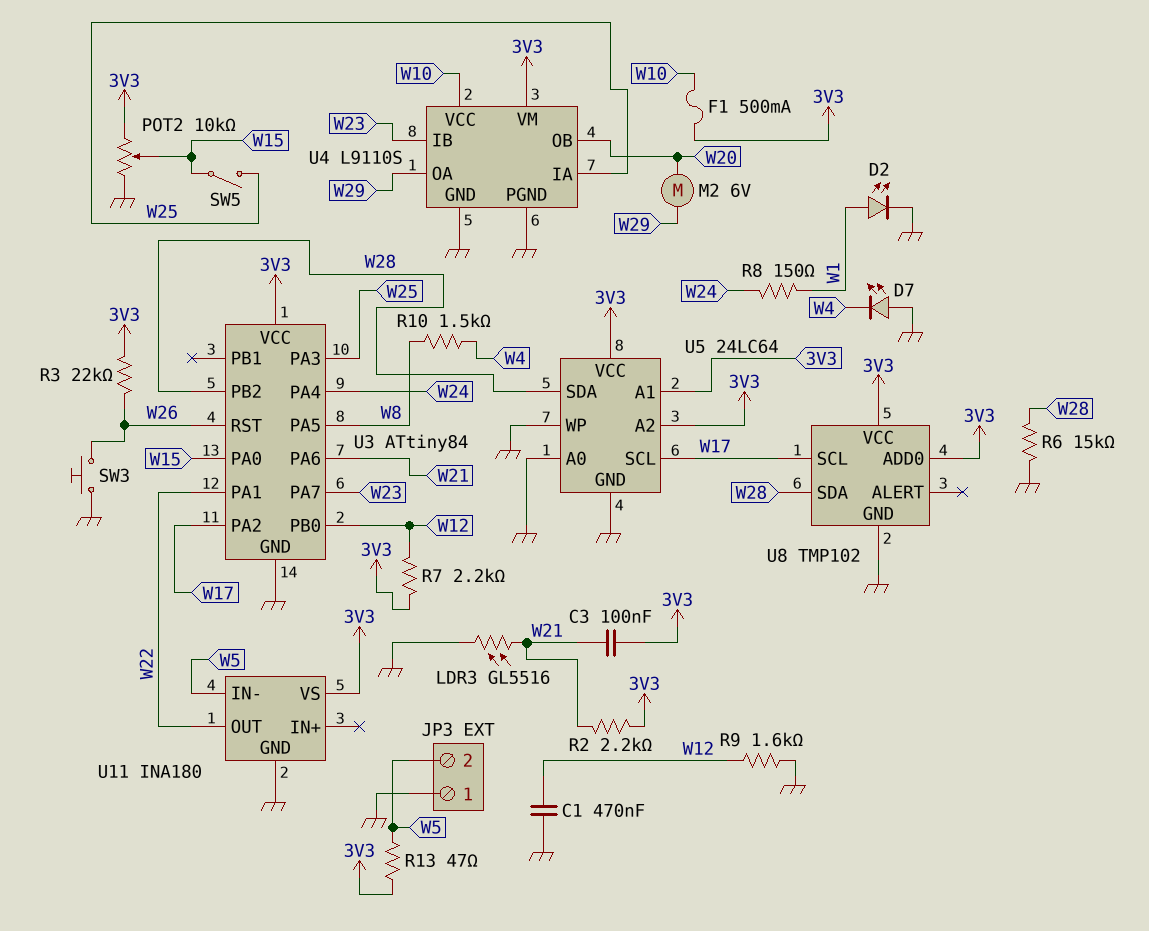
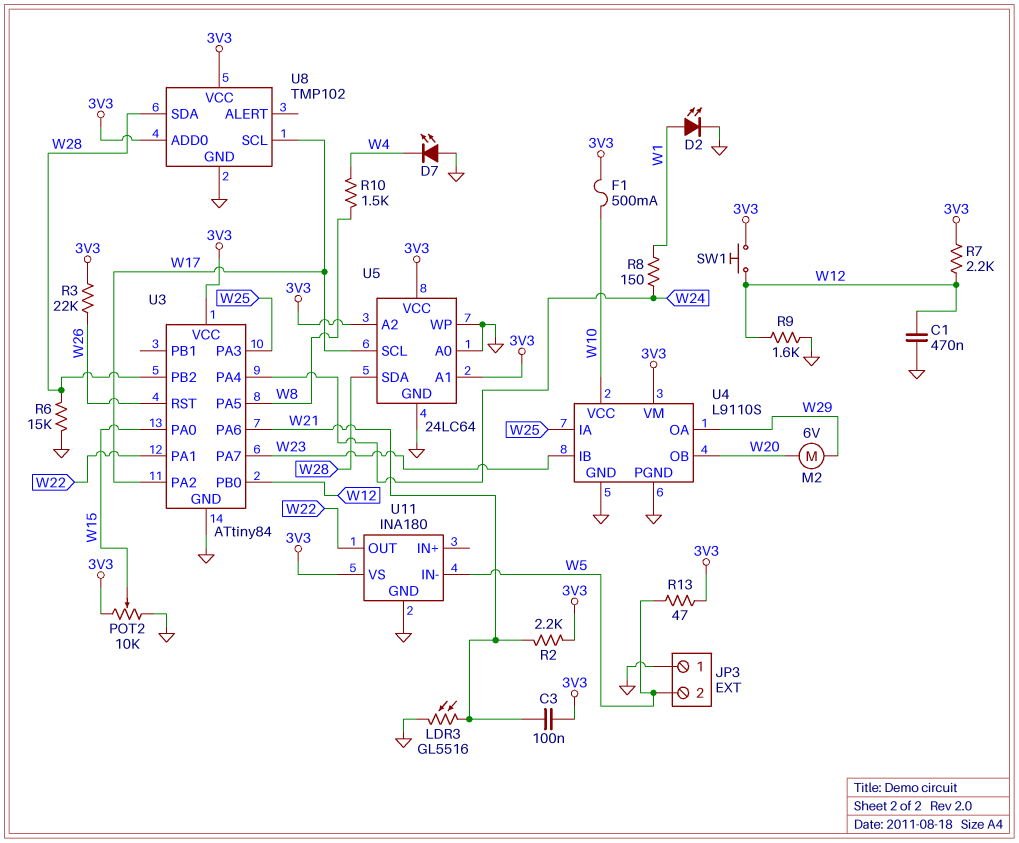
SW1: none -> button (3V3, W12)
SW3: button (GND, W26) -> none
SW5: switch (W15, W25) -> none

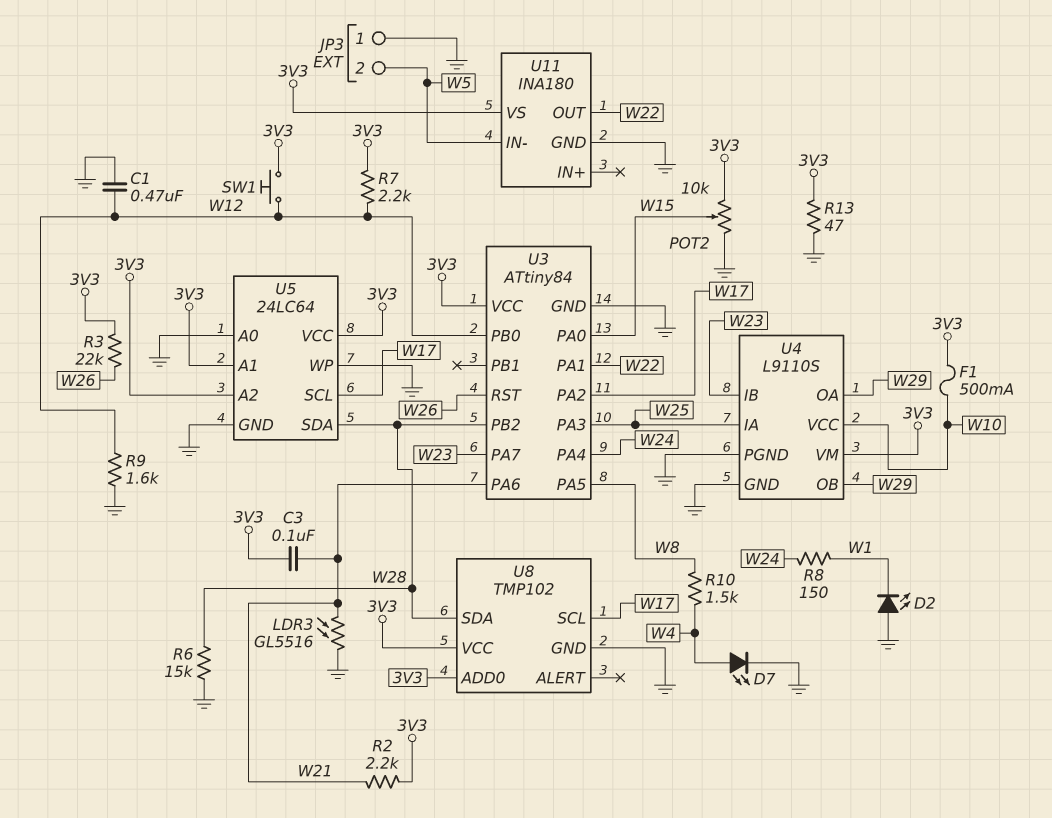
D2: LED (A W1, K GND) -> LED (A GND, K W1)
D7: LED (A GND, K W4) -> LED (A W4, K GND)
M2: motor 6V (W20, W29) -> none
R13: 47 (3V3, W5) -> 47 (3V3, GND)
U4 pin OB: W20 -> W29

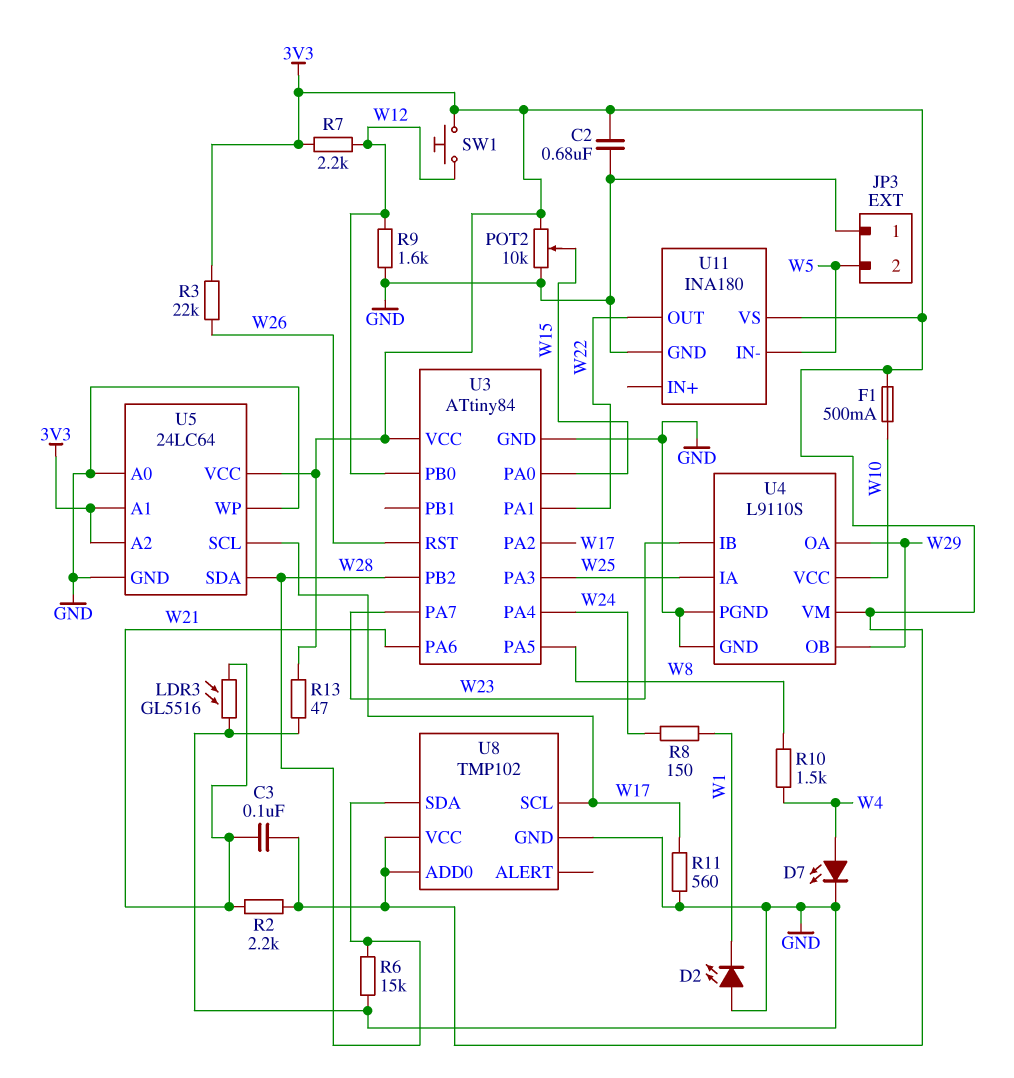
C1: 470nF (GND, W12) -> none
C2: none -> 680nF (3V3, GND)
R11: none -> 560 (GND, W17)

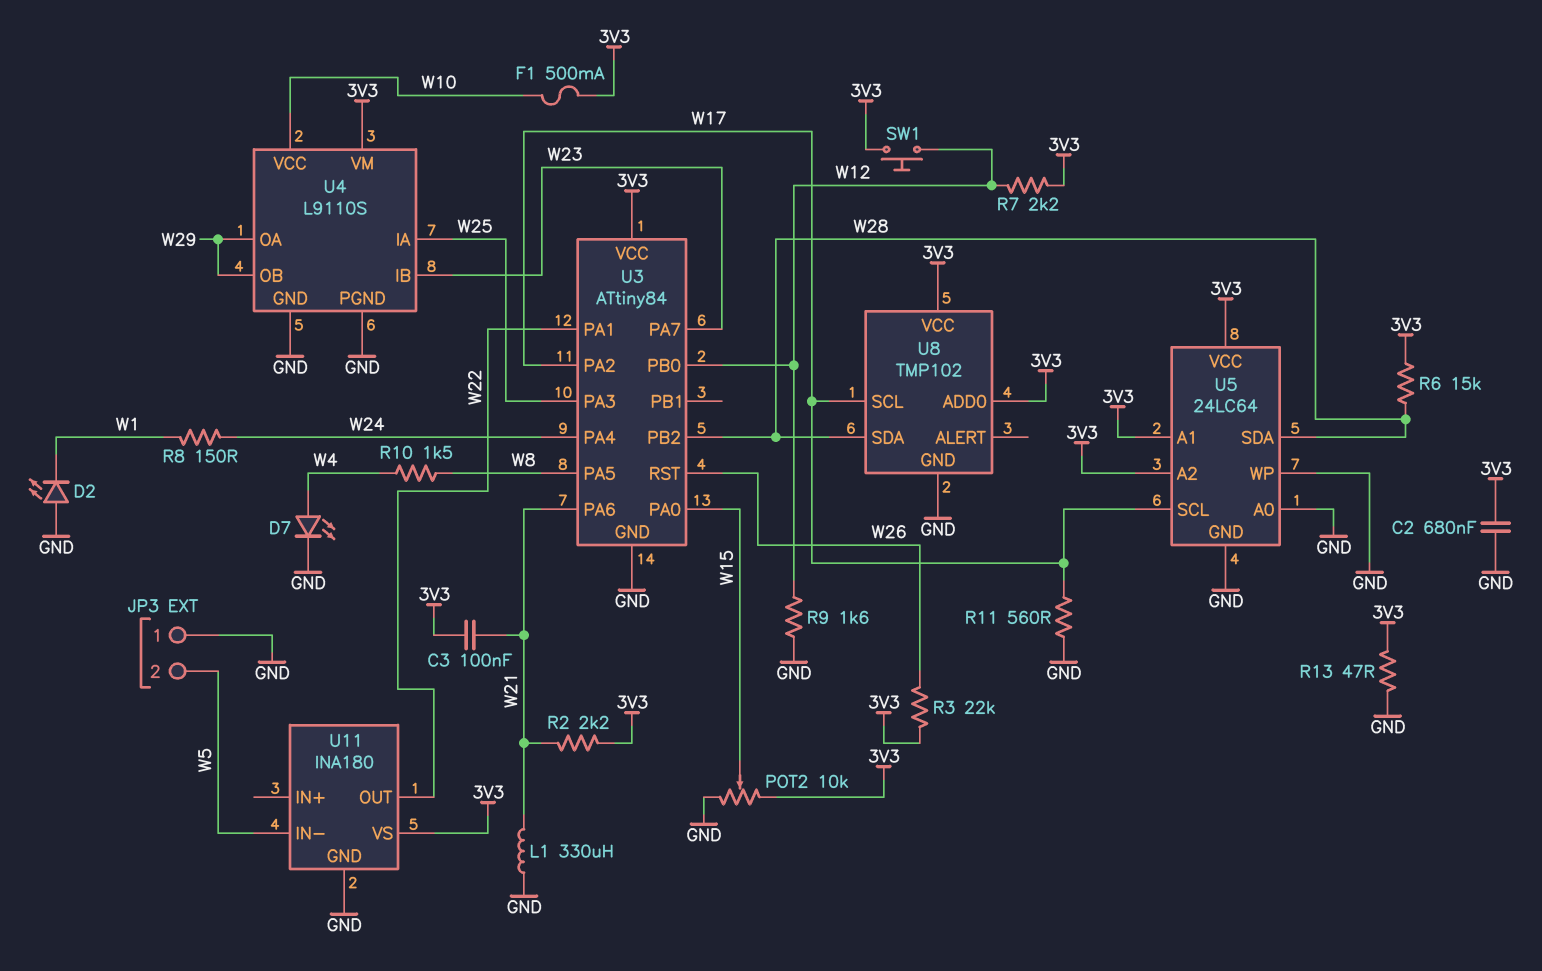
L1: none -> 330uH (GND, W21)
LDR3: GL5516 (GND, W21) -> none
R6: 15k (GND, W28) -> 15k (3V3, W28)

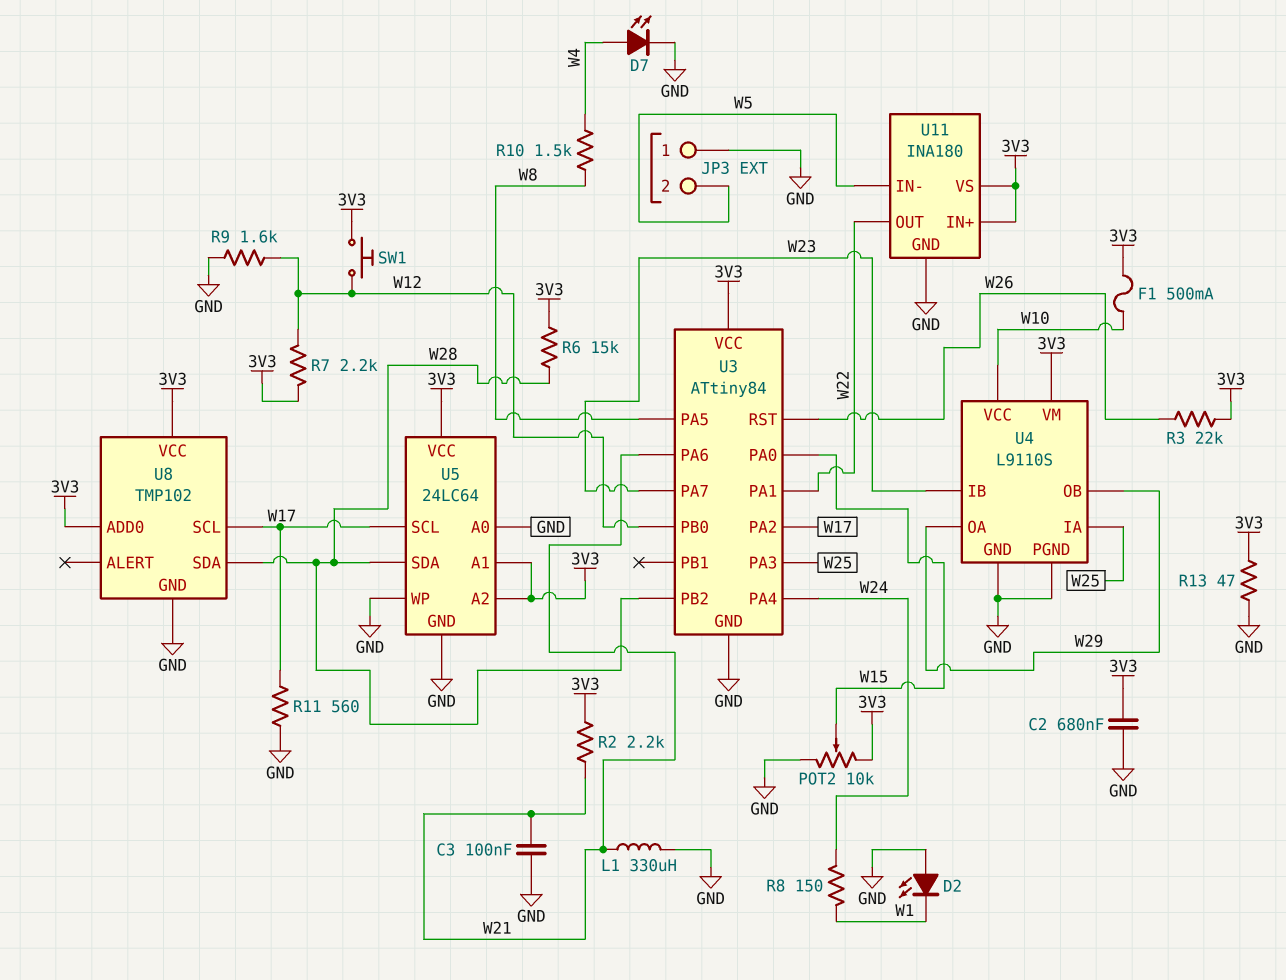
C3: 100nF (3V3, W21) -> 100nF (GND, W21)
U11 pin IN+: none -> 3V3

